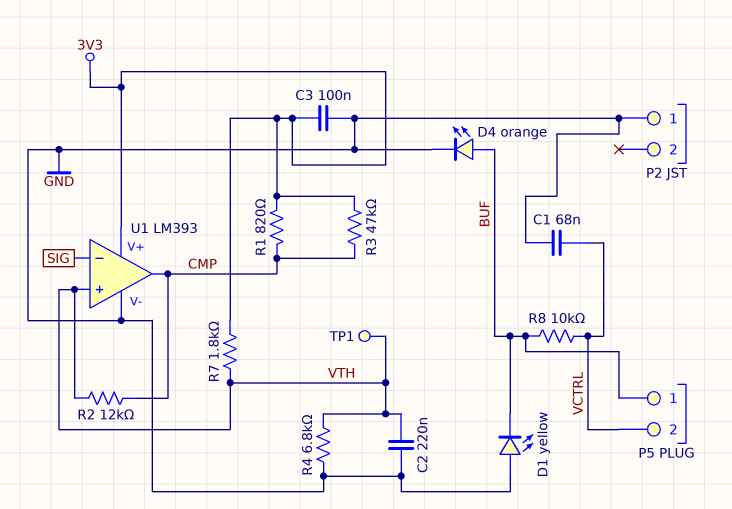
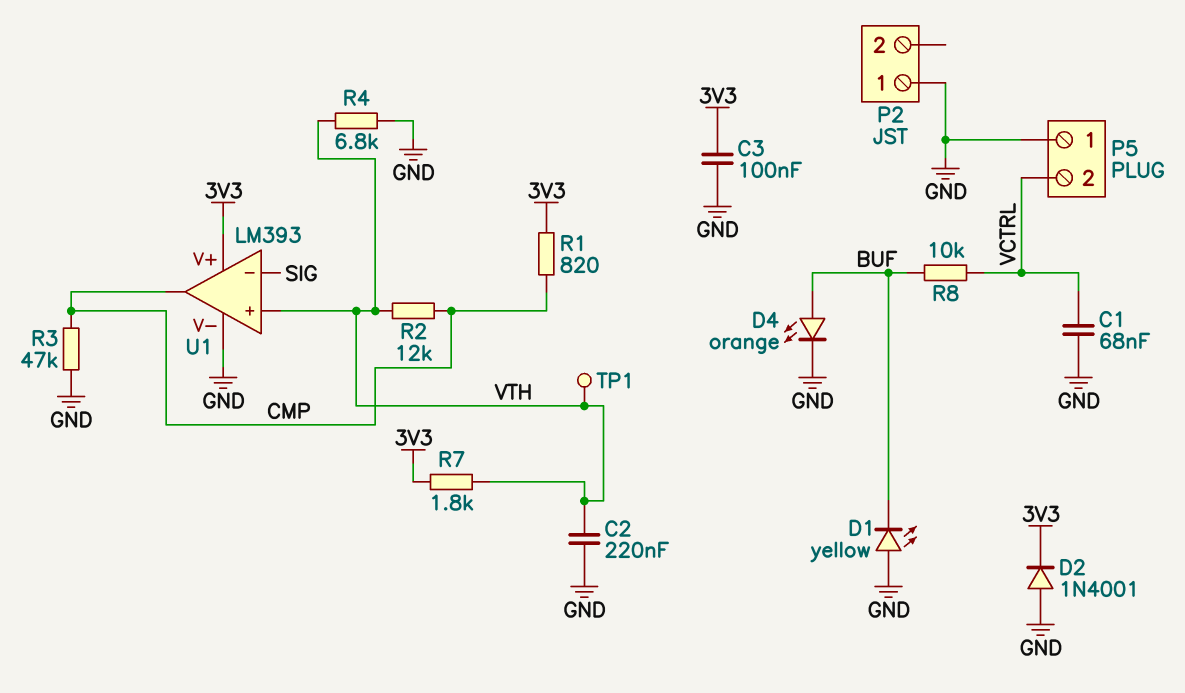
D2: none -> diode 1N4001 (A GND, K 3V3)
P5 pin 1: BUF -> GND
R3: 47k (3V3, CMP) -> 47k (CMP, GND)

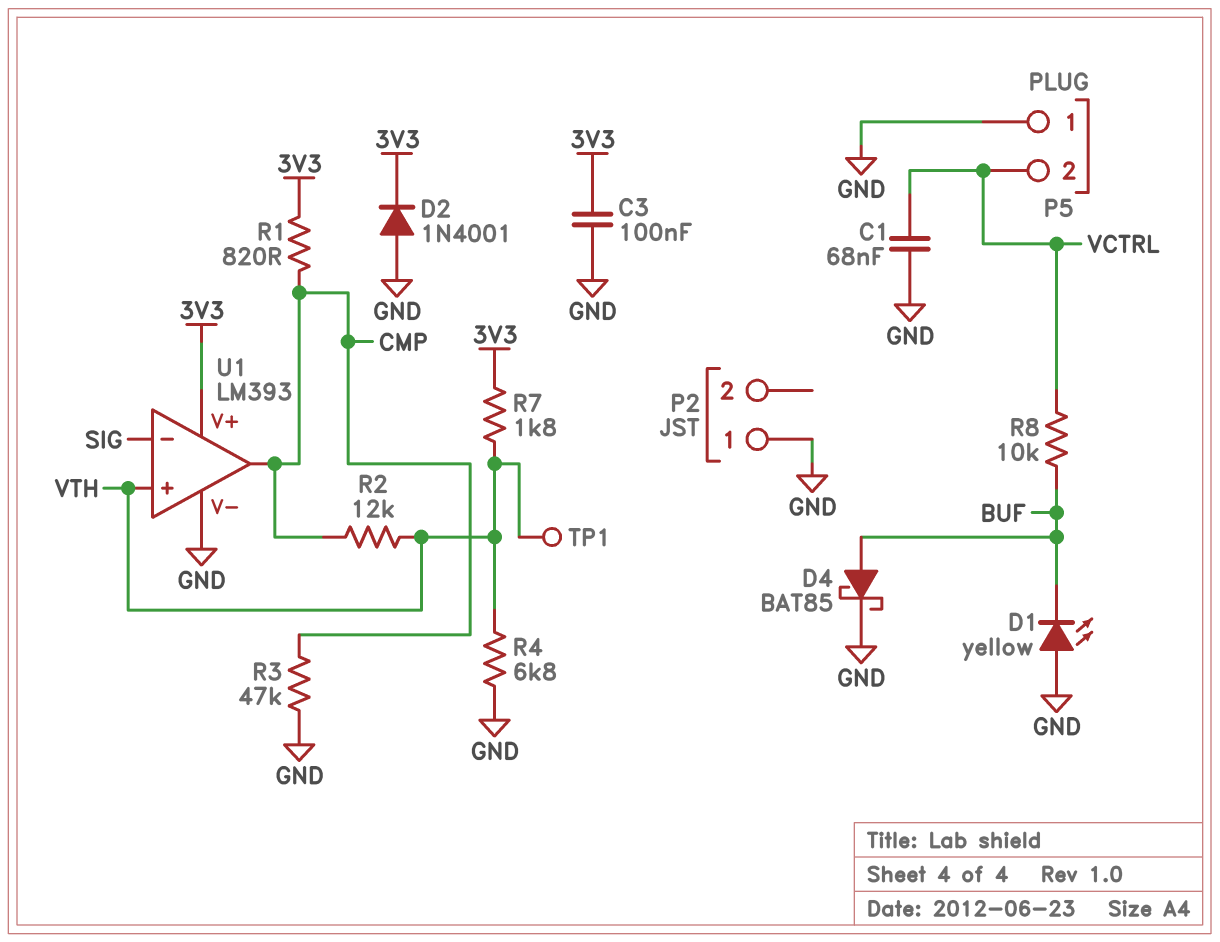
C2: 220nF (GND, VTH) -> none
D4: LED orange (A BUF, K GND) -> schottky BAT85 (A BUF, K GND)

